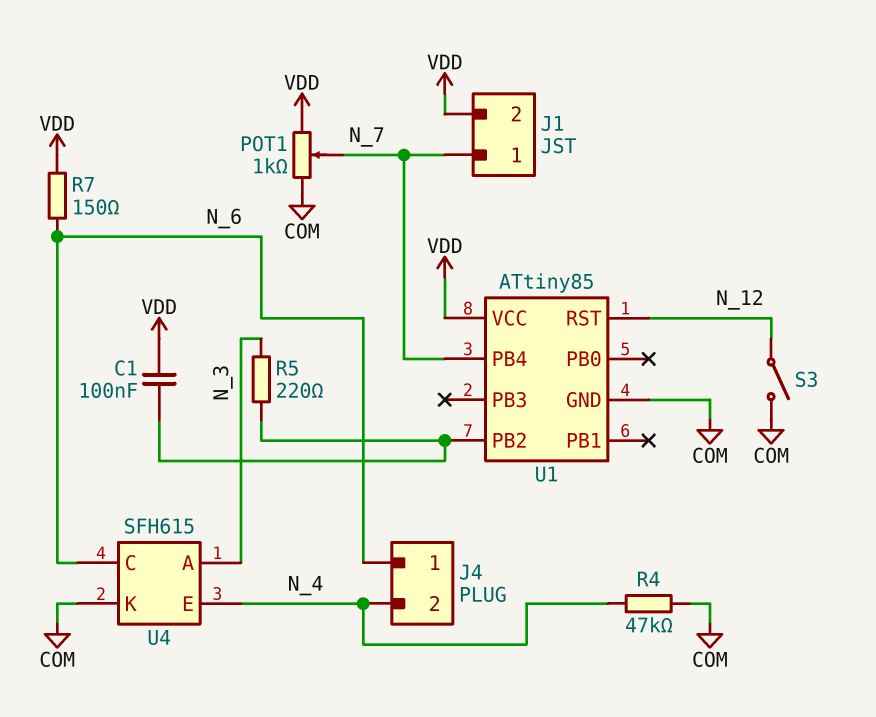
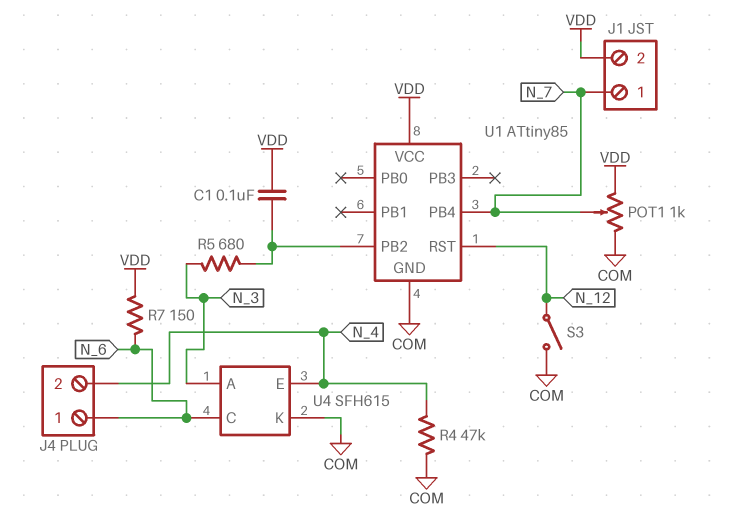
R5: 220 (N_3, U1/PB2) -> 680 (N_3, U1/PB2)

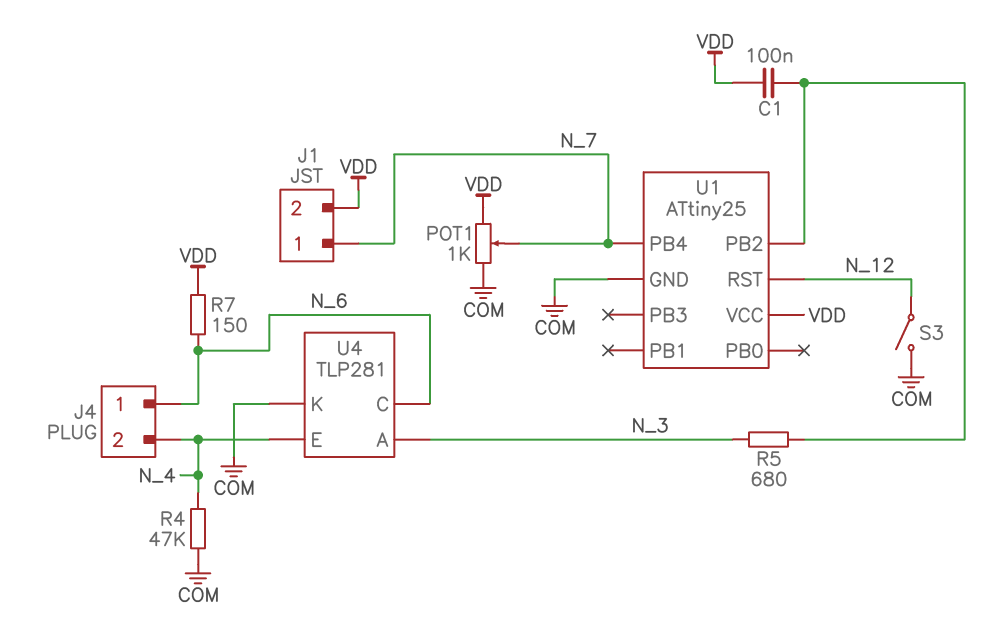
U1: ATtiny85 -> ATtiny25
U4: SFH615 -> TLP281

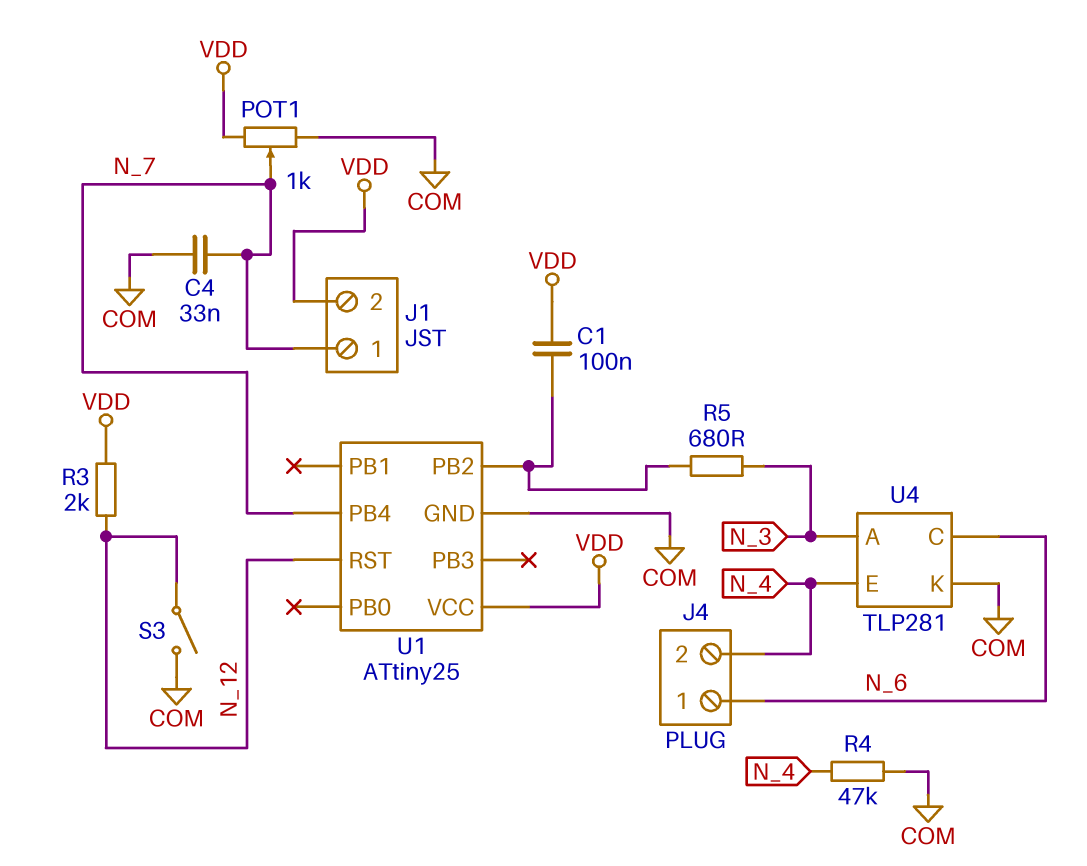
C4: none -> 33nF (COM, N_7)
R3: none -> 2k (N_12, VDD)
R7: 150 (N_6, VDD) -> none

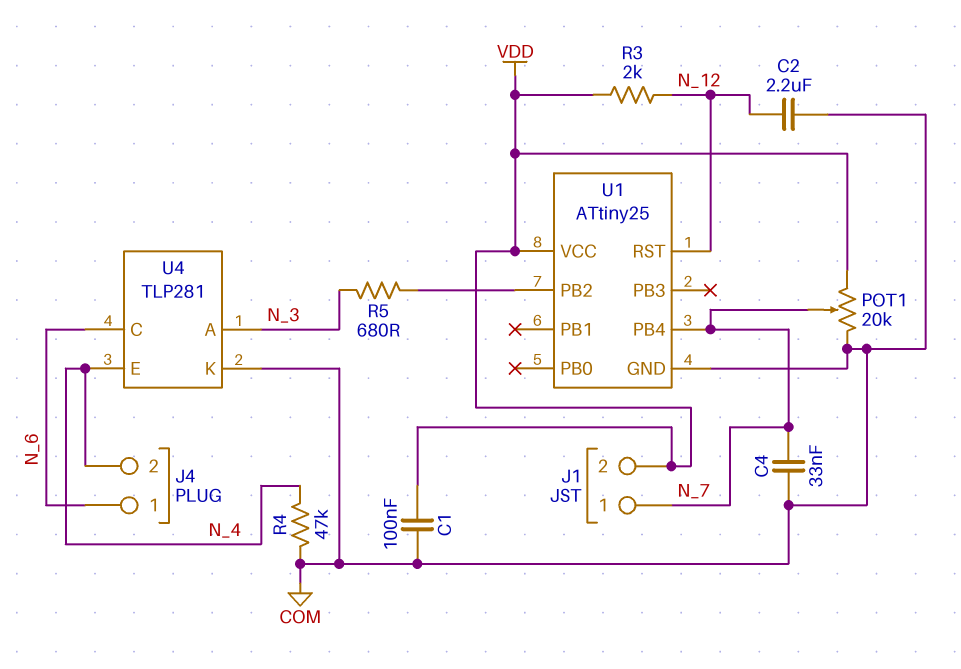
C1: 100nF (U1/PB2, VDD) -> 100nF (COM, VDD)
C2: none -> 2.2uF (COM, N_12)
POT1: 1k (COM, VDD, wiper N_7) -> 20k (COM, VDD, wiper N_7)
S3: switch (COM, N_12) -> none

